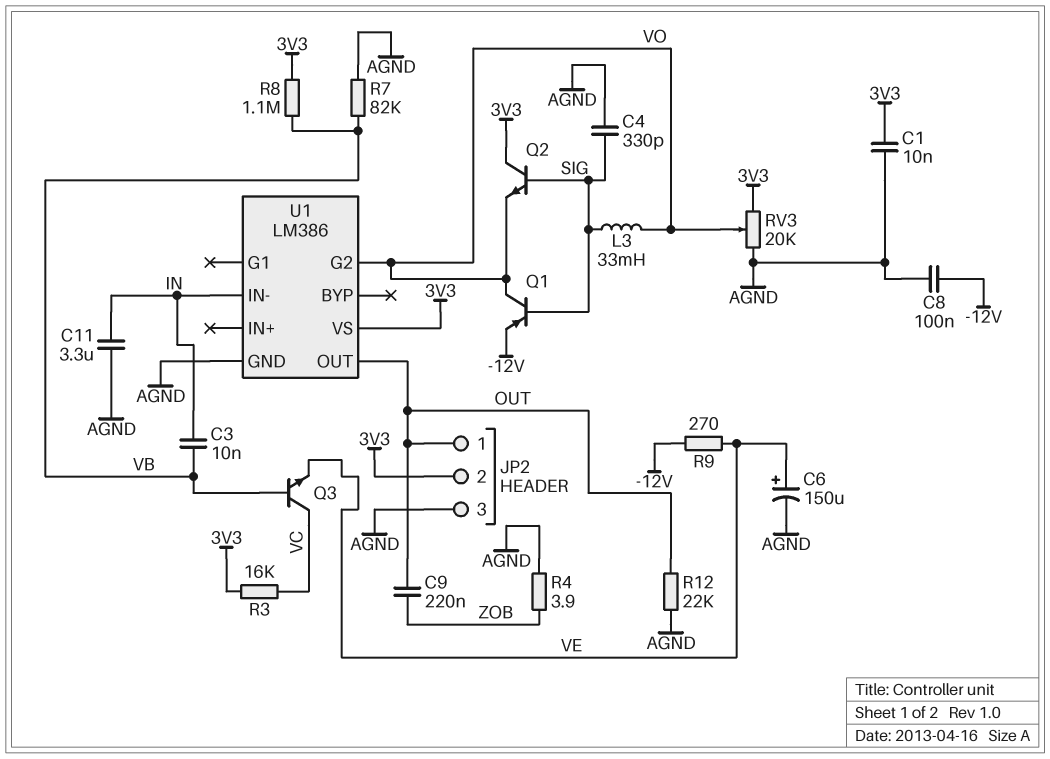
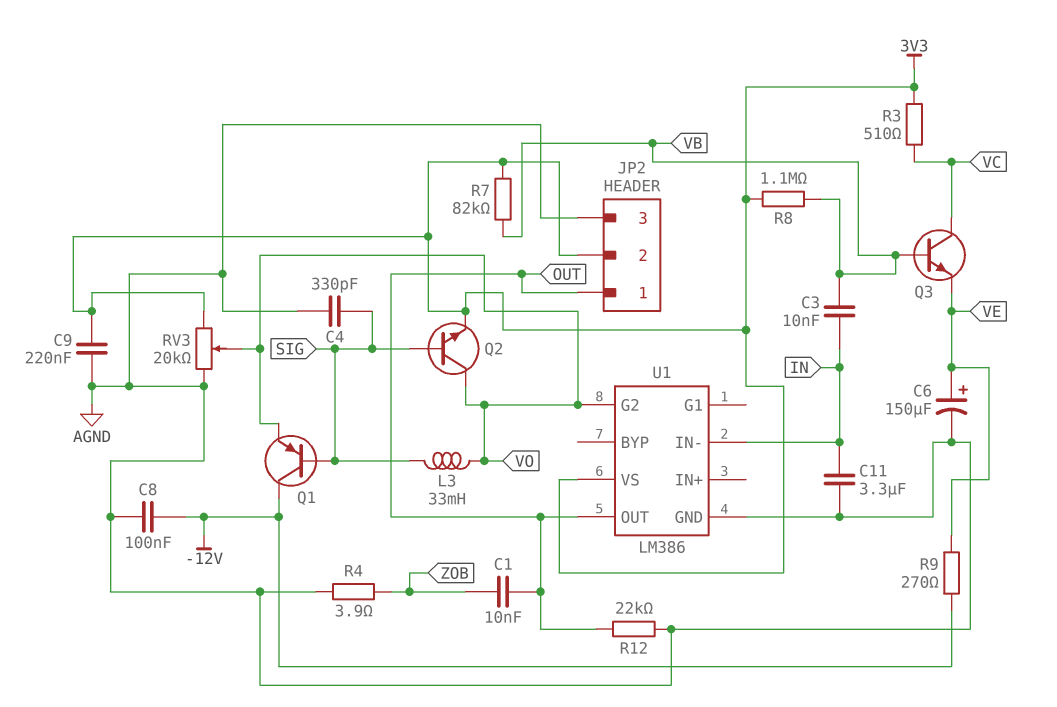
C1: 10nF (3V3, AGND) -> 10nF (OUT, ZOB)
C9: 220nF (OUT, ZOB) -> 220nF (3V3, AGND)
Q1: PNP (B SIG, C VO, E -12V) -> PNP (B SIG, C -12V, E VO)
Q2: NPN (B SIG, C 3V3, E VO) -> NPN (B SIG, C VO, E 3V3)
R3: 16k (3V3, VC) -> 510 (3V3, VC)
R7: 82k (AGND, VB) -> 82k (3V3, VB)

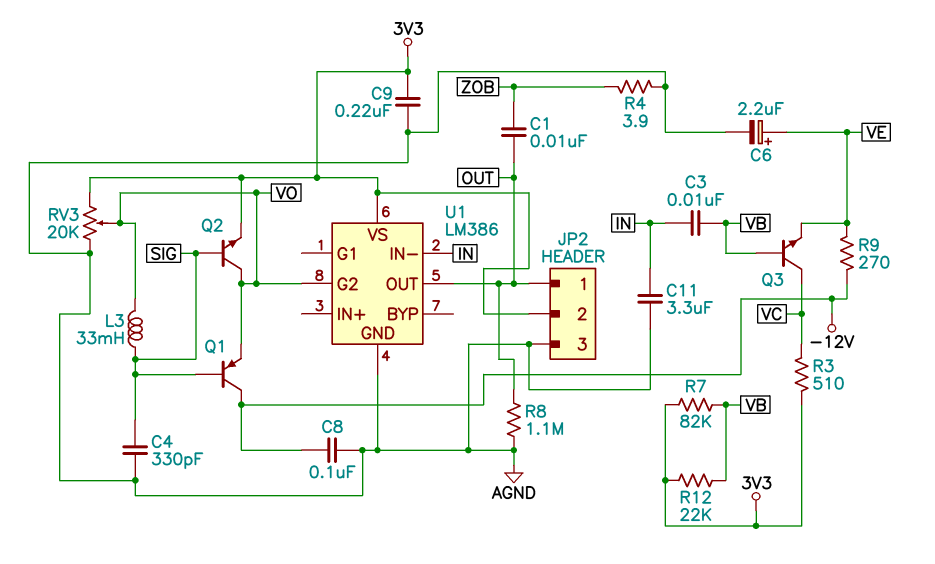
C6: 150uF (plus VE, minus AGND) -> 2.2uF (plus VE, minus AGND)
R8: 1.1M (3V3, VB) -> 1.1M (AGND, OUT)
R12: 22k (AGND, OUT) -> 22k (3V3, VB)

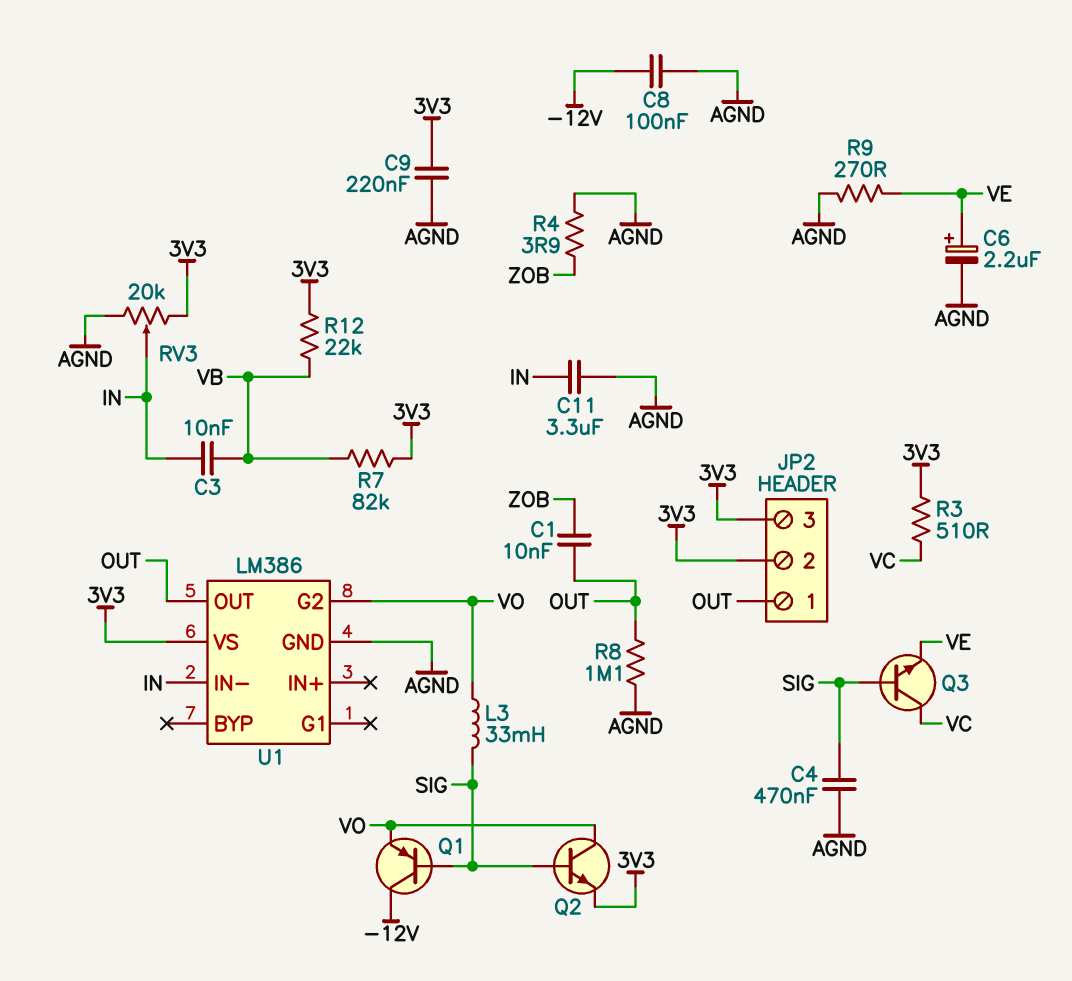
C4: 330pF (AGND, SIG) -> 470nF (AGND, SIG)
JP2 pin 3: AGND -> 3V3
Q3: NPN (B VB, C VC, E VE) -> NPN (B SIG, C VC, E VE)
R9: 270 (-12V, VE) -> 270 (AGND, VE)
RV3: 20k (3V3, AGND, wiper VO) -> 20k (3V3, AGND, wiper IN)

